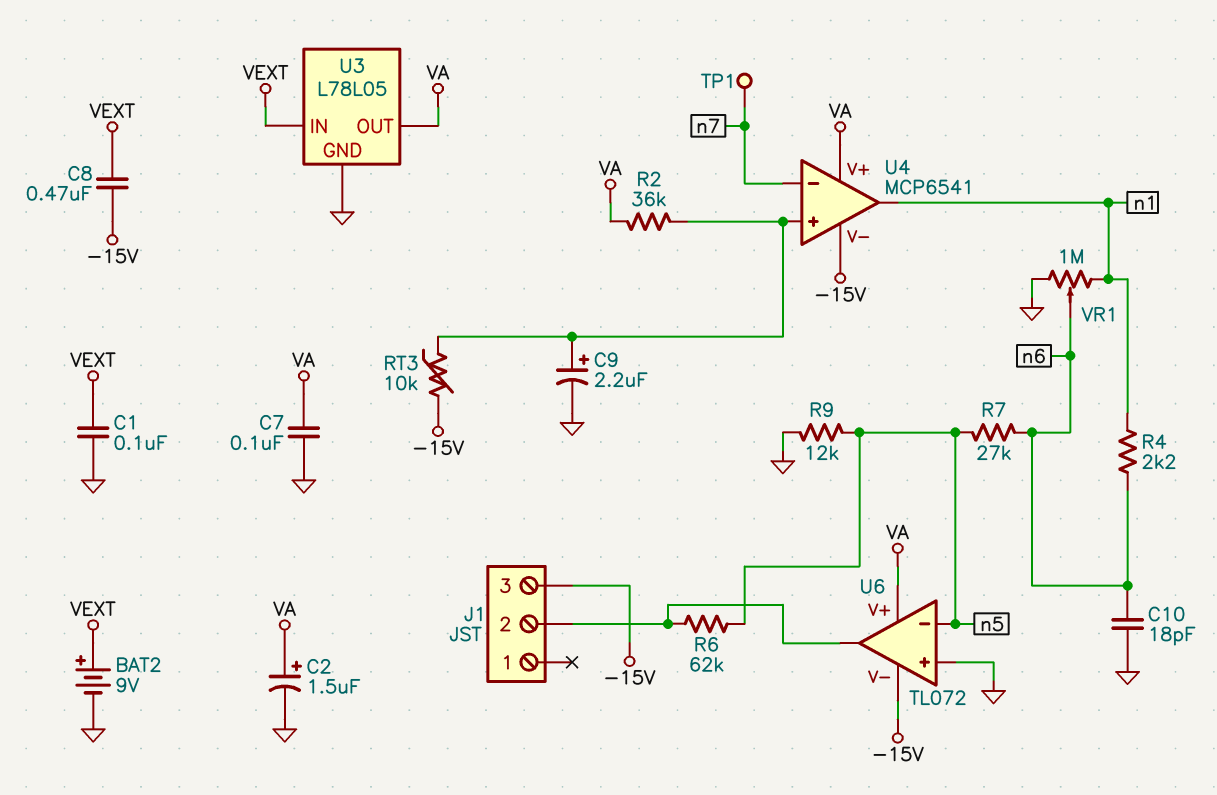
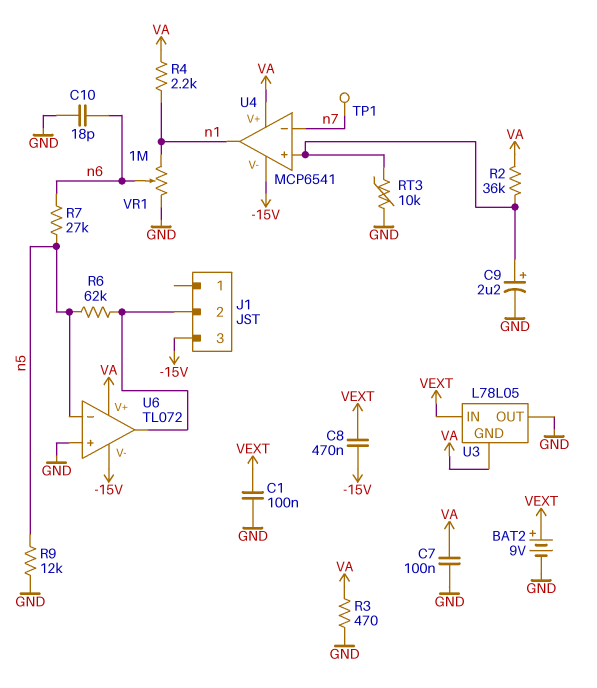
C2: 1.5uF (plus VA, minus GND) -> none
R3: none -> 470 (GND, VA)
R4: 2.2k (n1, n6) -> 2.2k (VA, n1)
RT3: 10k (-15V, U4/in+) -> 10k (GND, U4/in+)
U3 pin GND: GND -> VA
U3 pin OUT: VA -> GND

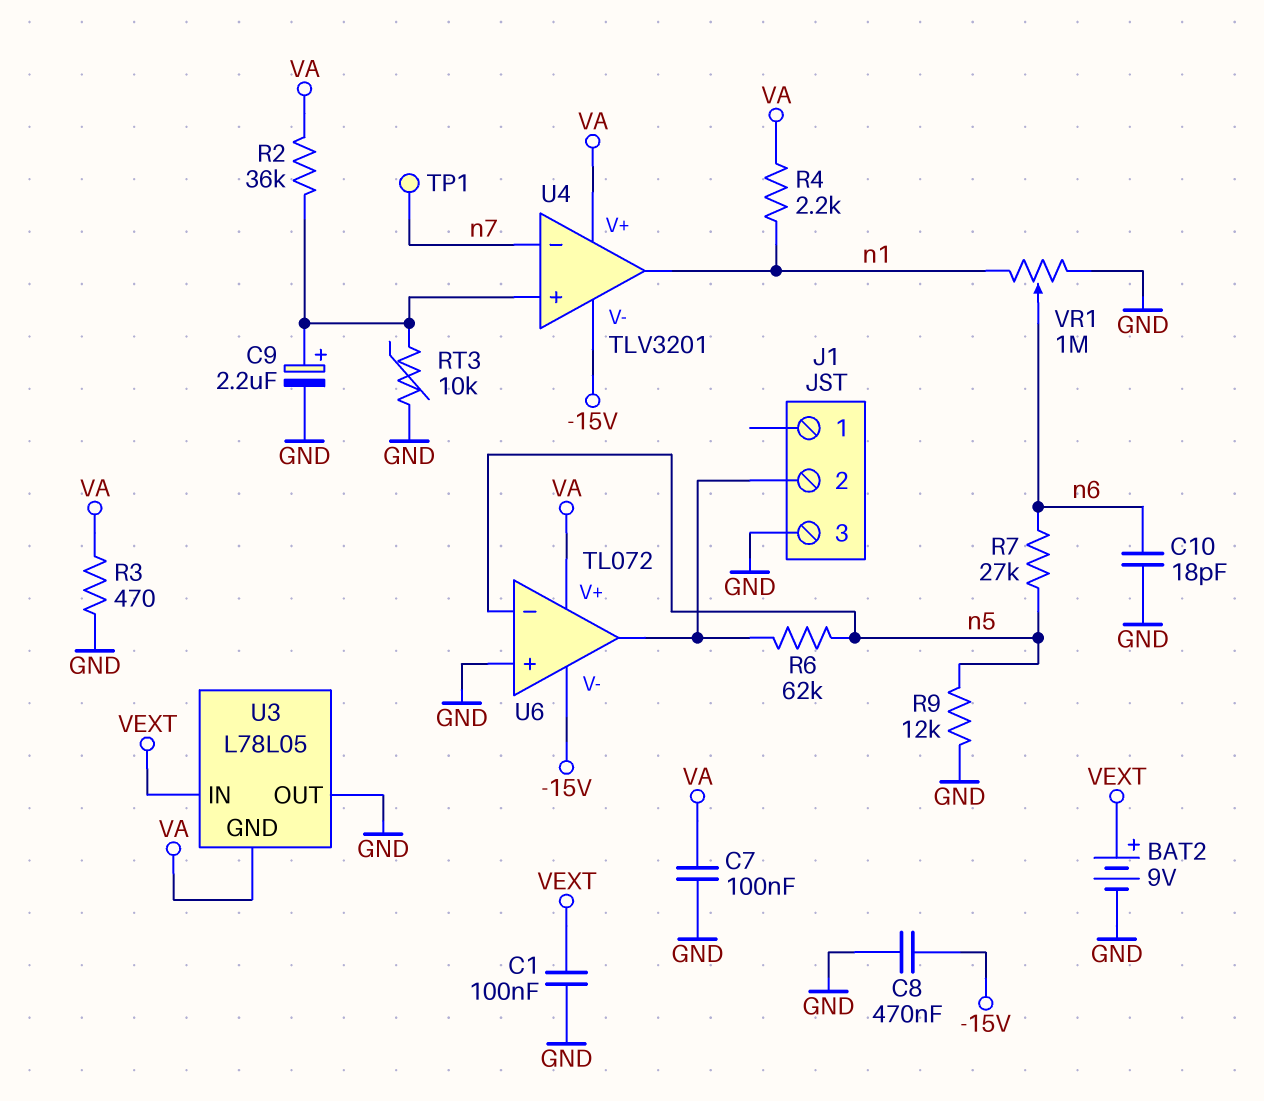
C8: 470nF (-15V, VEXT) -> 470nF (-15V, GND)
J1 pin 3: -15V -> GND
U4: MCP6541 -> TLV3201

